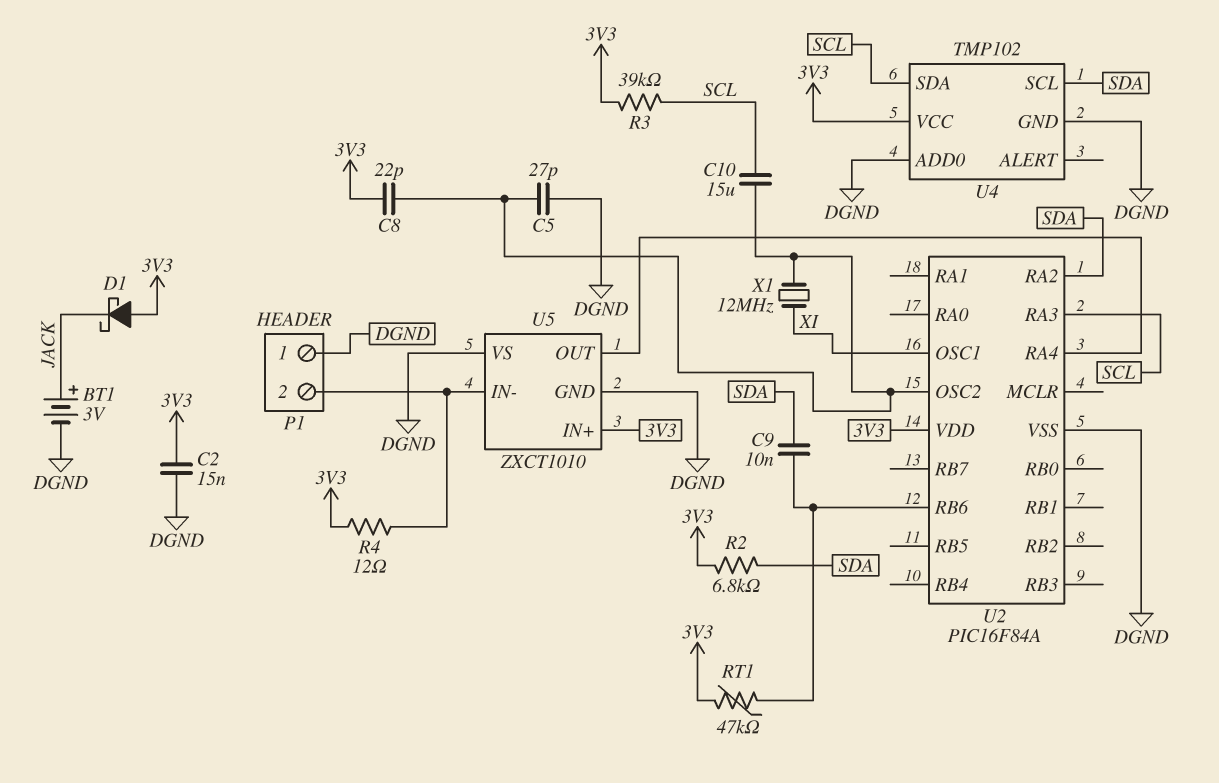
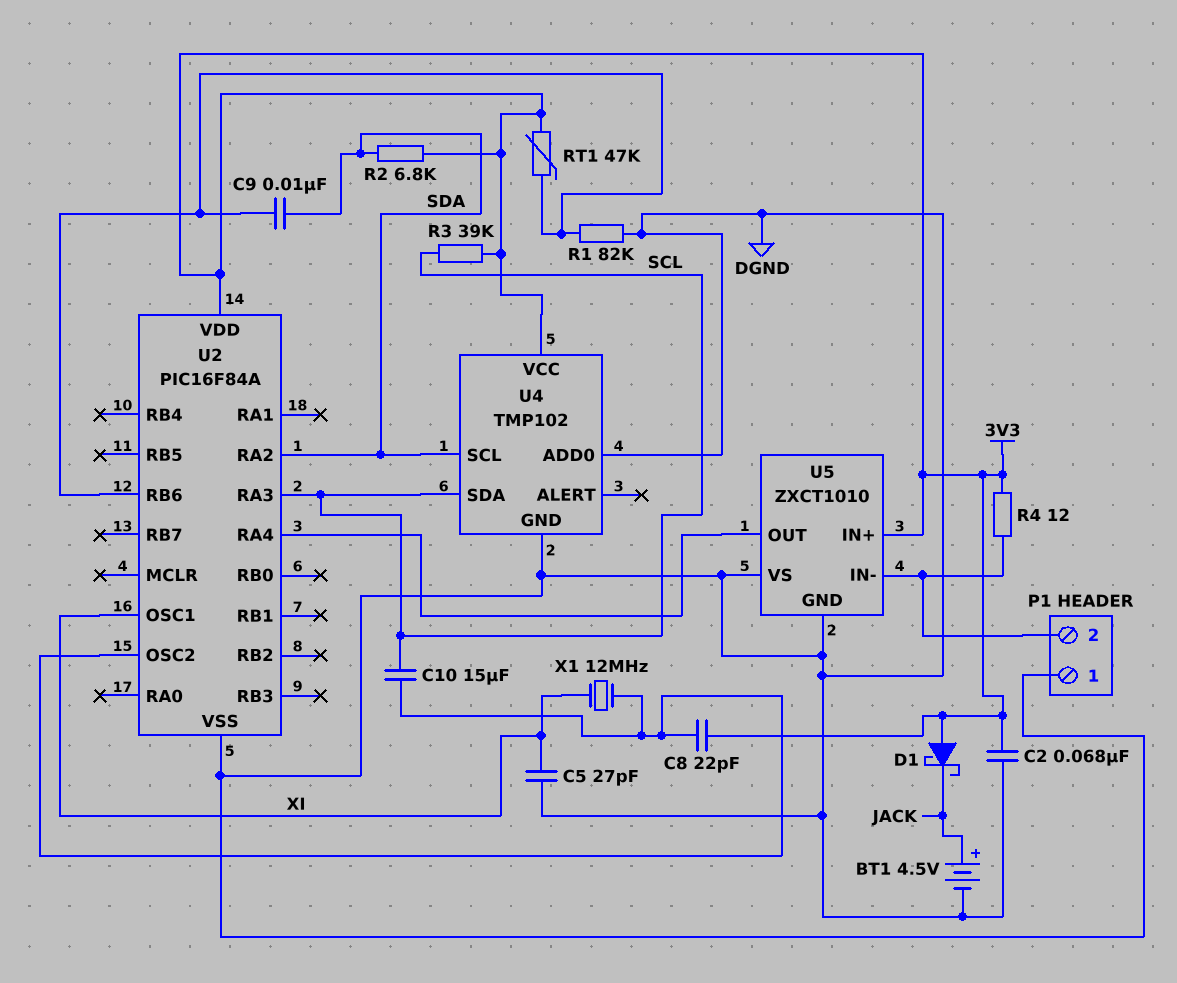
BT1: 3V (plus JACK, minus DGND) -> 4.5V (plus JACK, minus DGND)
C2: 15nF (3V3, DGND) -> 68nF (3V3, DGND)
C5: 27pF (DGND, U2/OSC2) -> 27pF (DGND, XI)
R1: none -> 82k (DGND, U2/RB6)

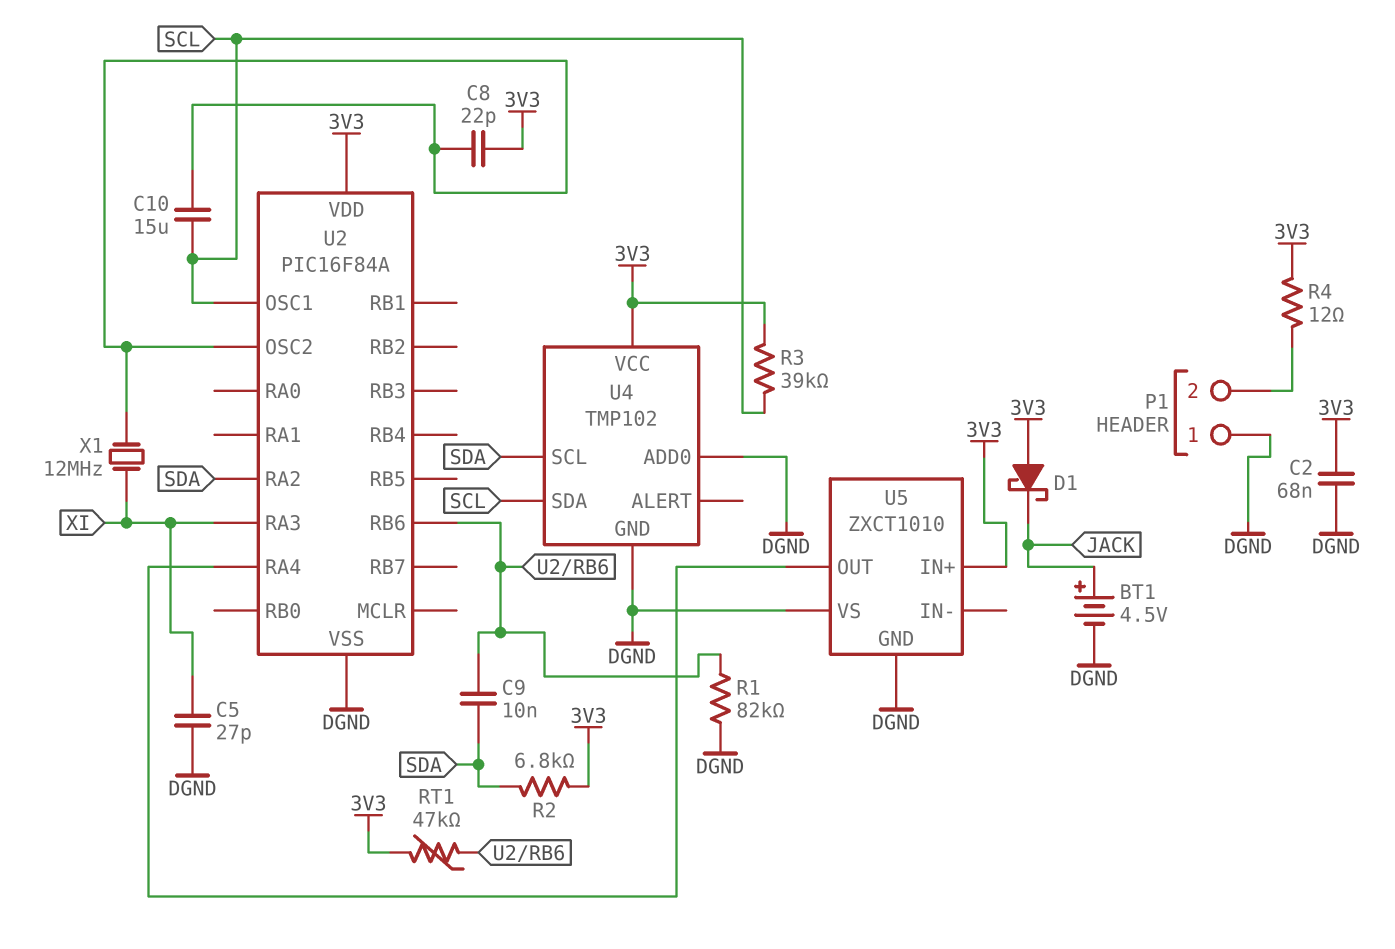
U2 pin OSC1: XI -> SCL
U2 pin RA3: SCL -> XI
U5 pin IN-: P1/2 -> none

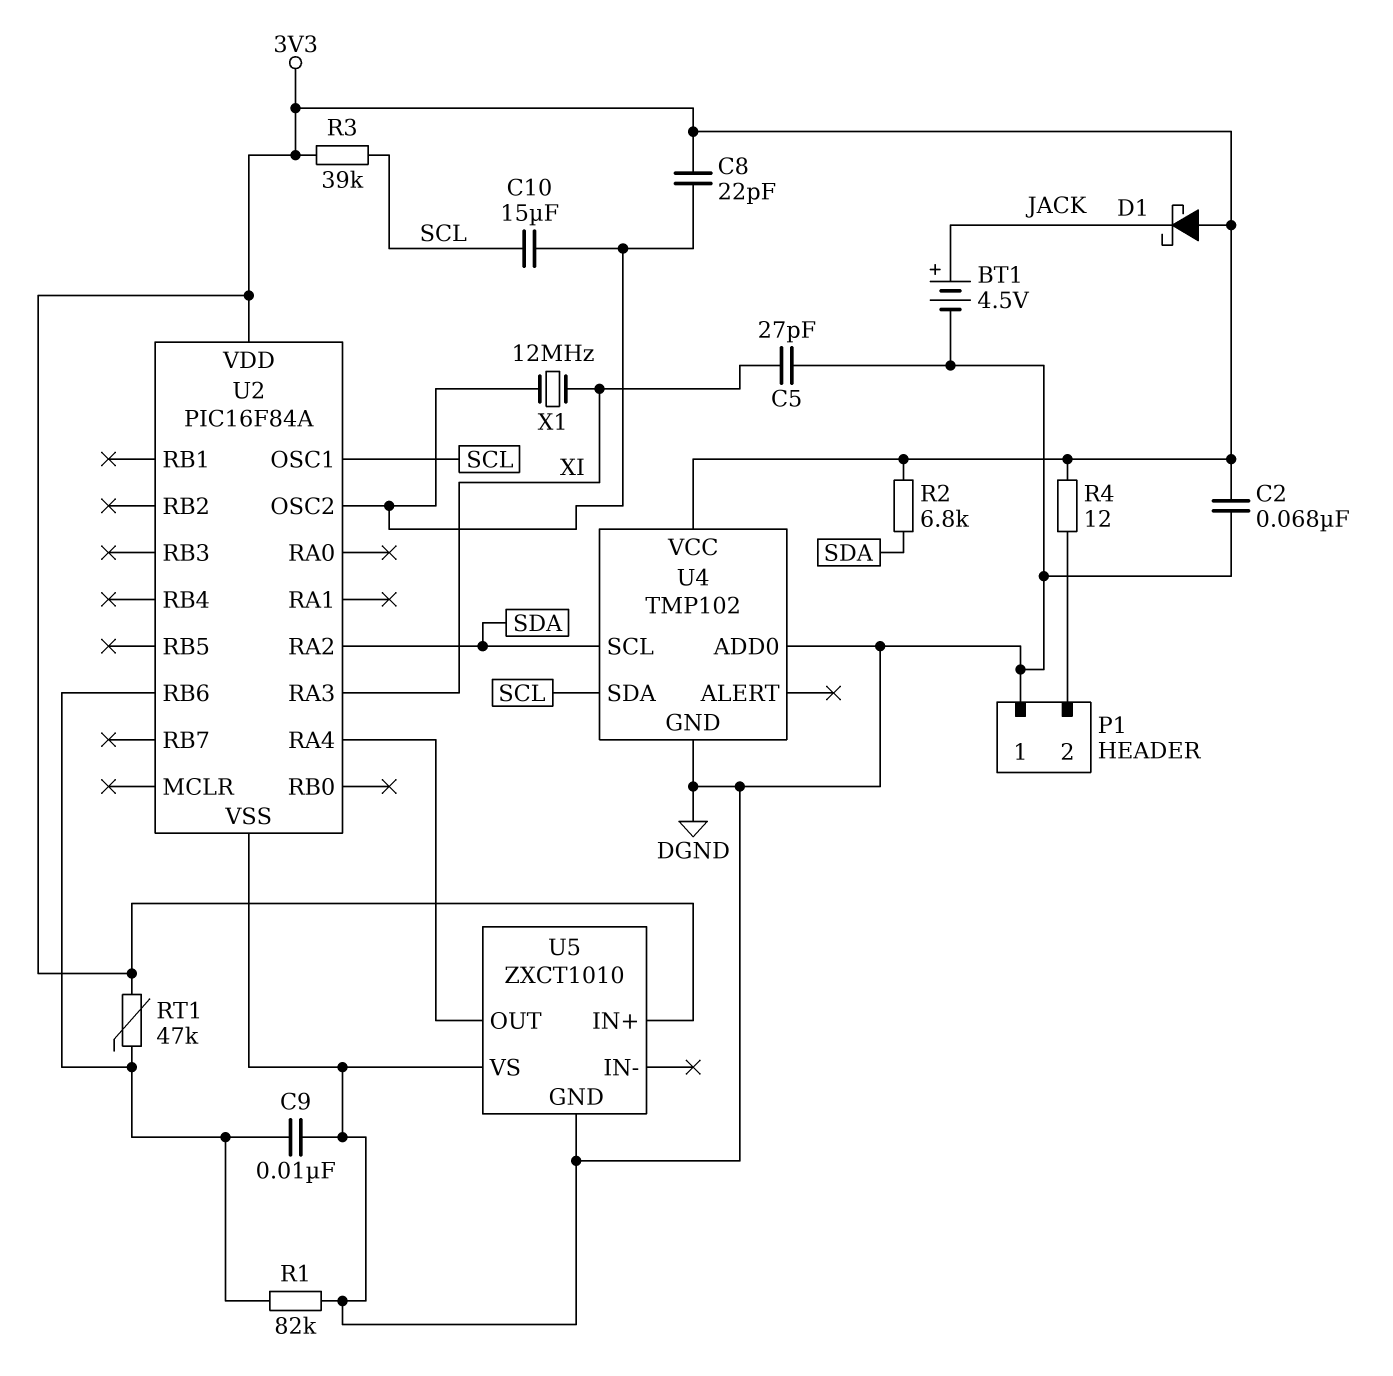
C9: 10nF (SDA, U2/RB6) -> 10nF (DGND, U2/RB6)

